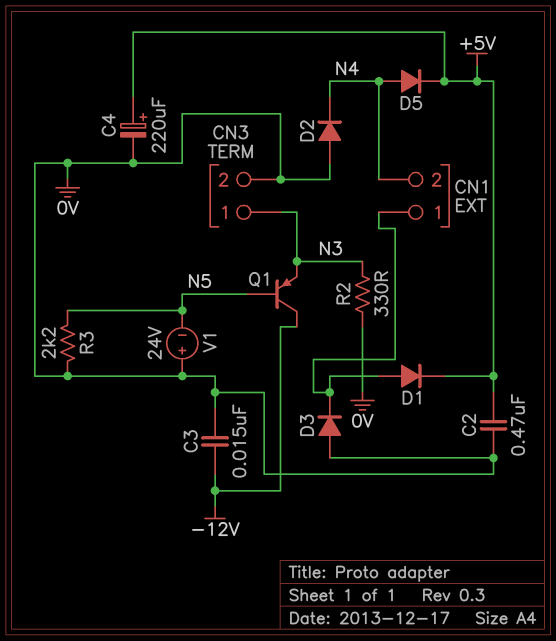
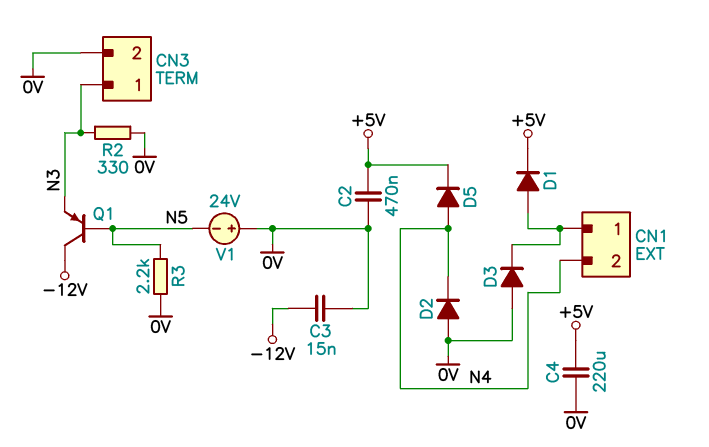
C4: 220uF (plus +5V, minus 0V) -> 220uF (+5V, 0V)

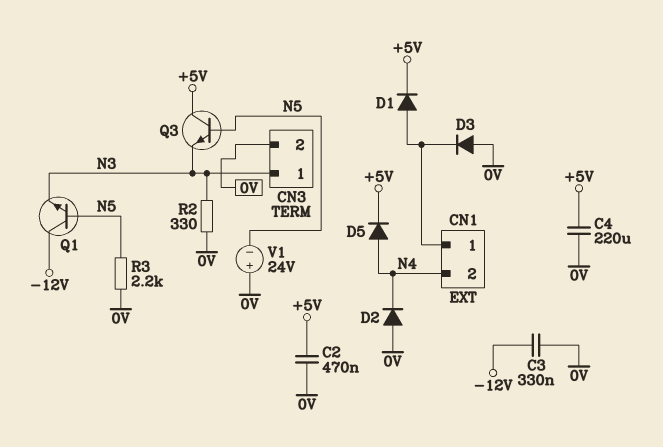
C3: 15nF (-12V, 0V) -> 330nF (-12V, 0V)
Q1: PNP (B N5, C -12V, E N3) -> NPN (B N5, C -12V, E N3)
Q3: none -> NPN (B N5, C +5V, E N3)

